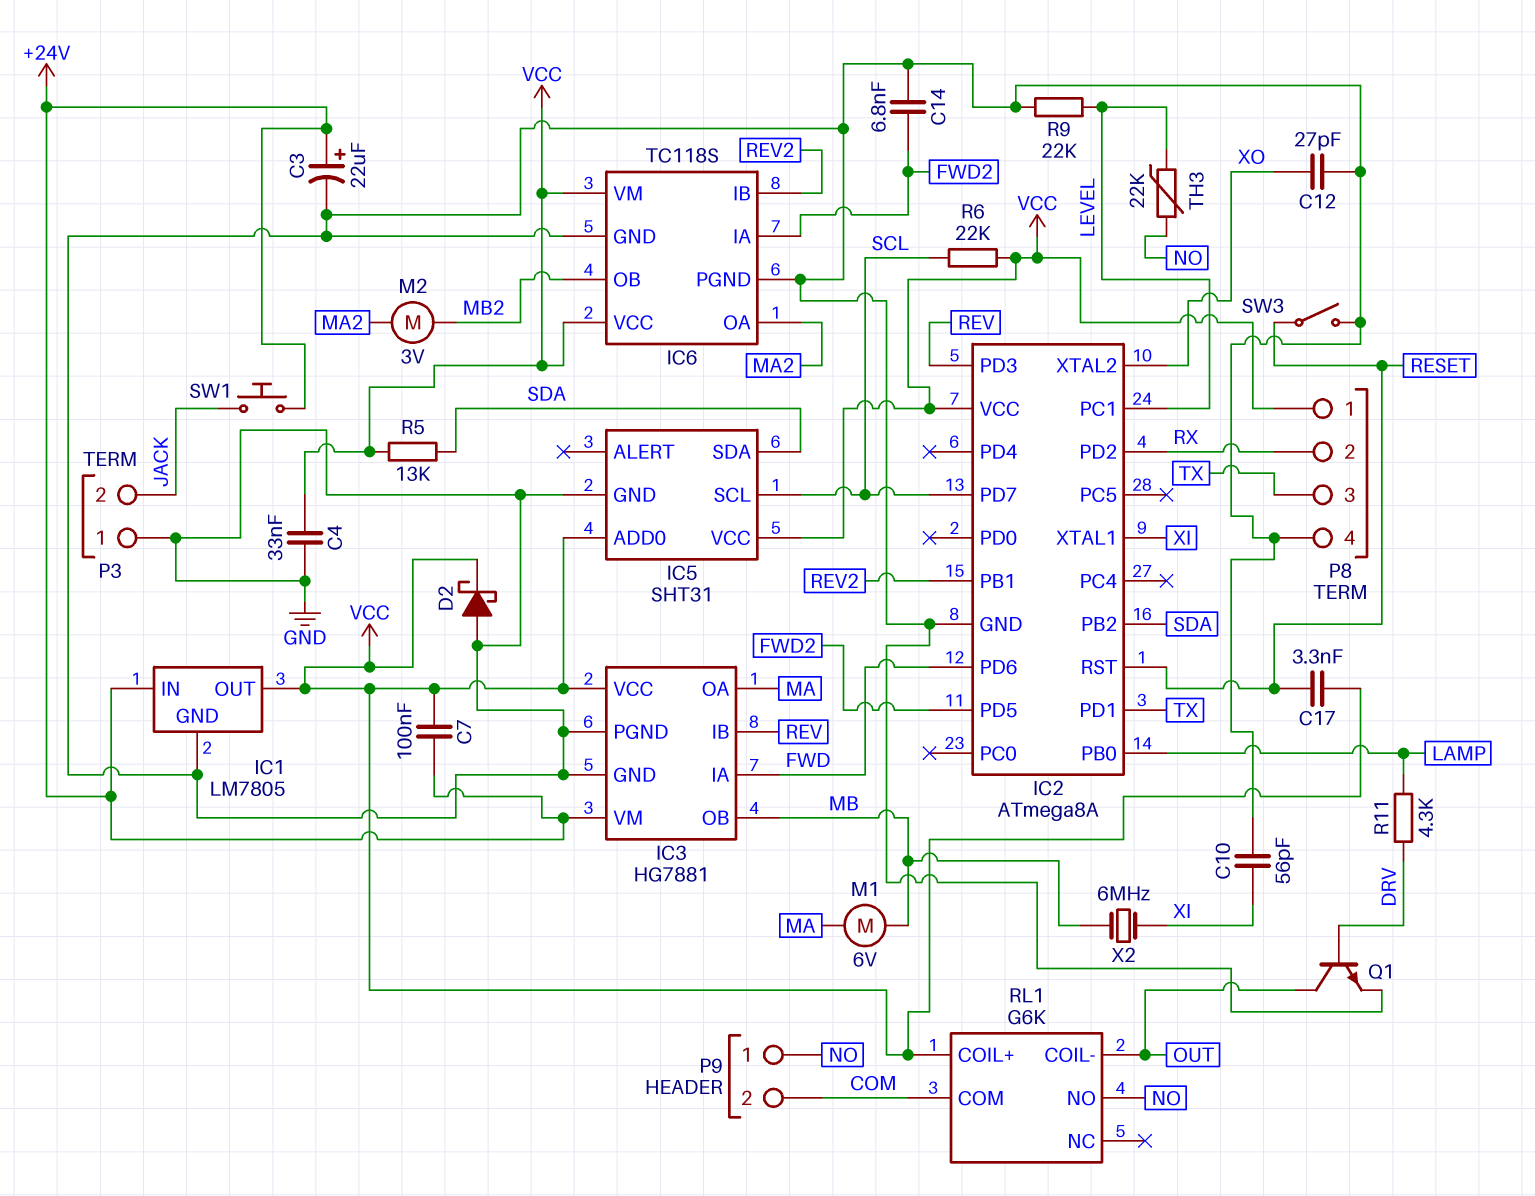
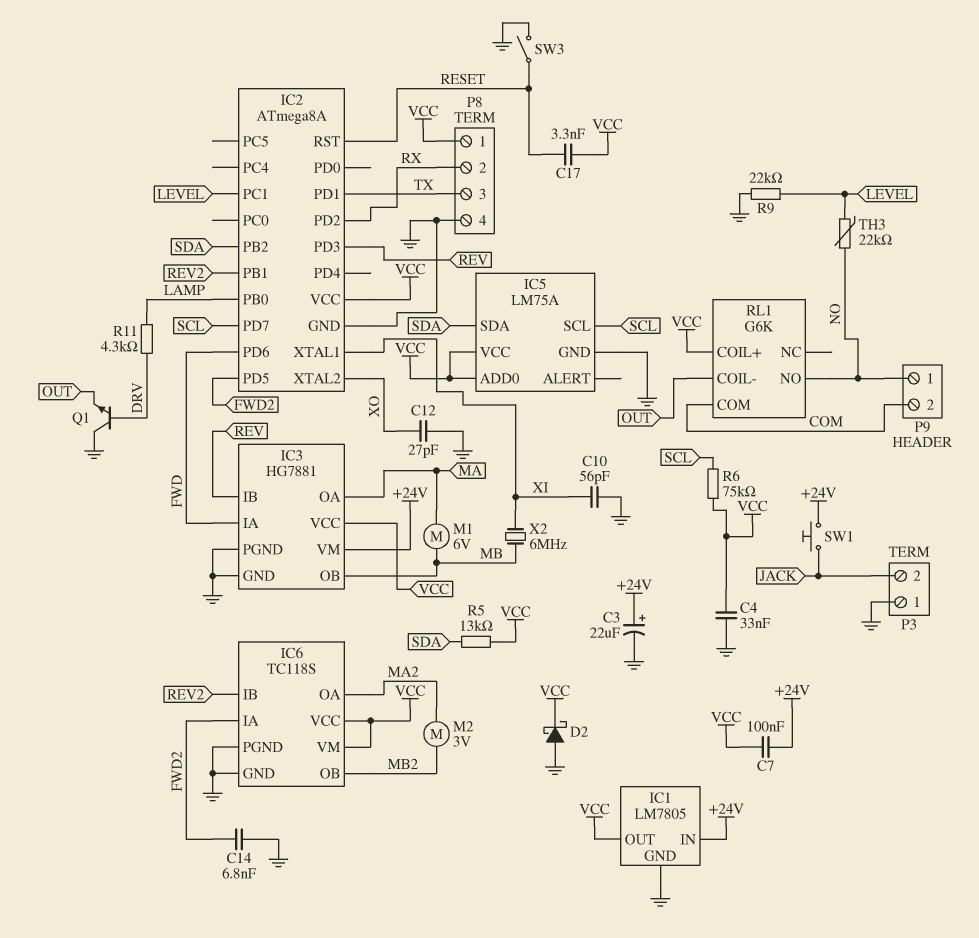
IC5: SHT31 -> LM75A
Q1: NPN (B DRV, C OUT, E GND) -> NPN (B DRV, C GND, E OUT)
R6: 22k (SCL, VCC) -> 75k (SCL, VCC)

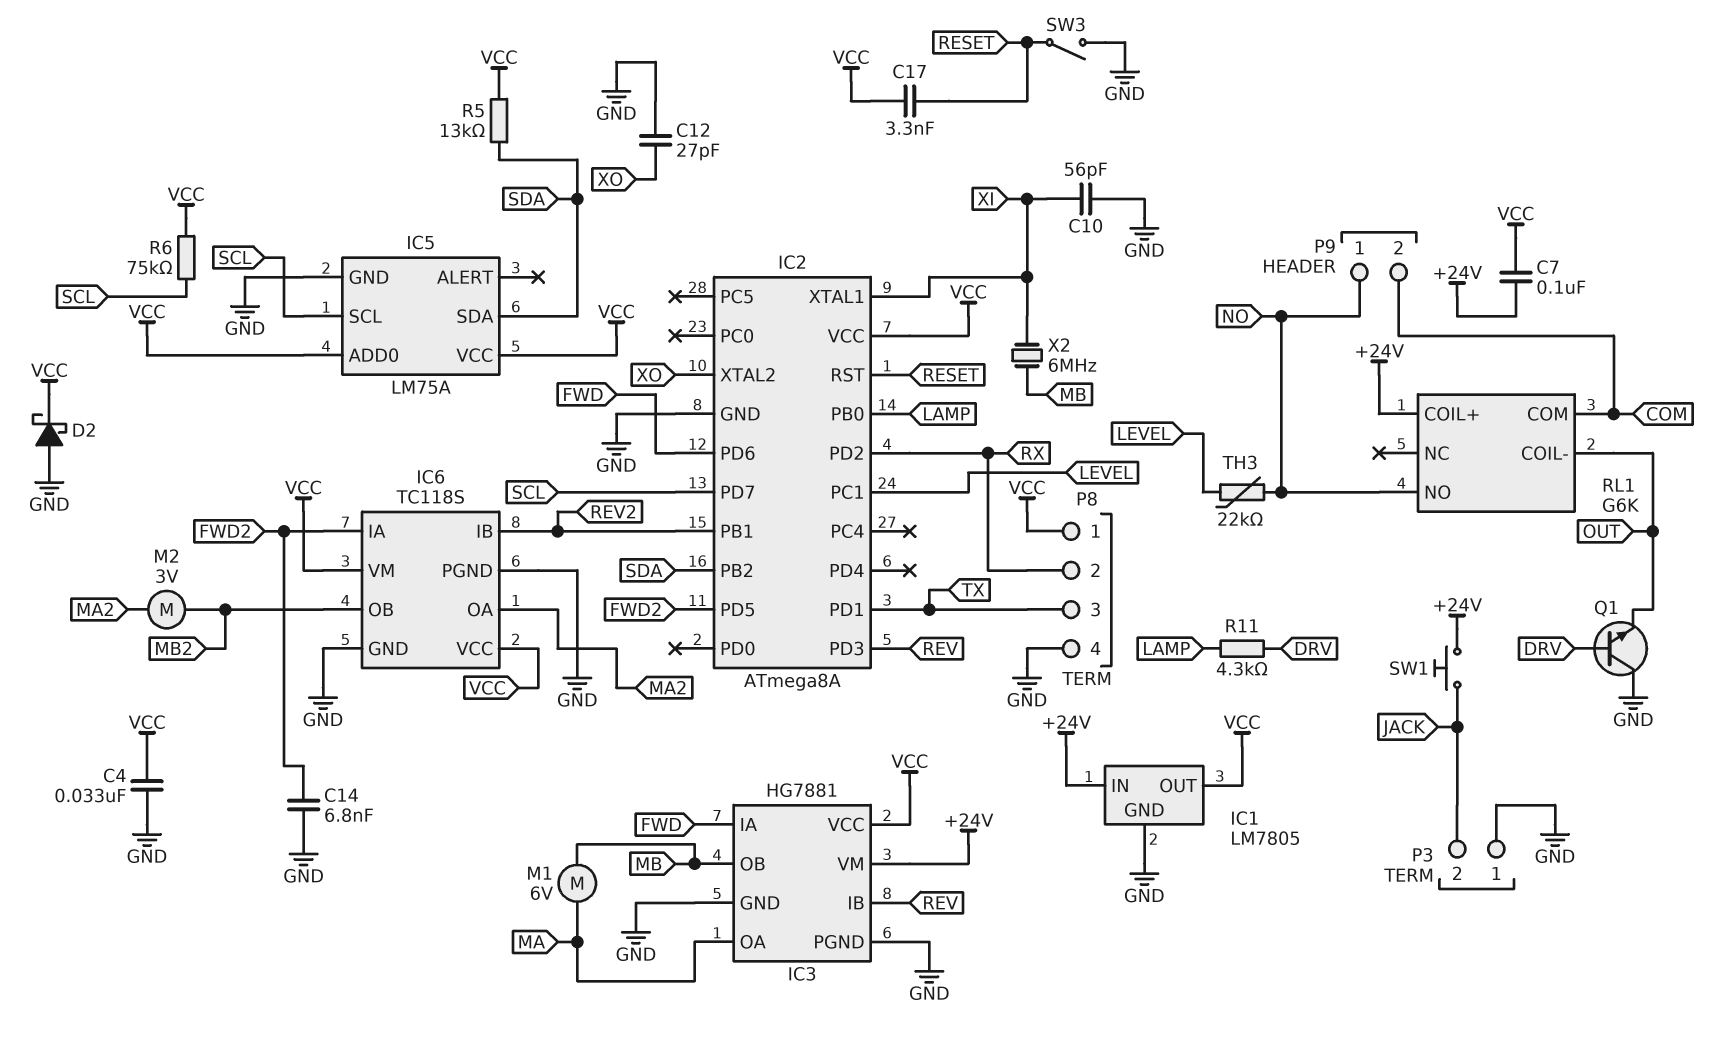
C3: 22uF (plus +24V, minus GND) -> none
R9: 22k (GND, LEVEL) -> none
RL1 pin COIL+: VCC -> +24V

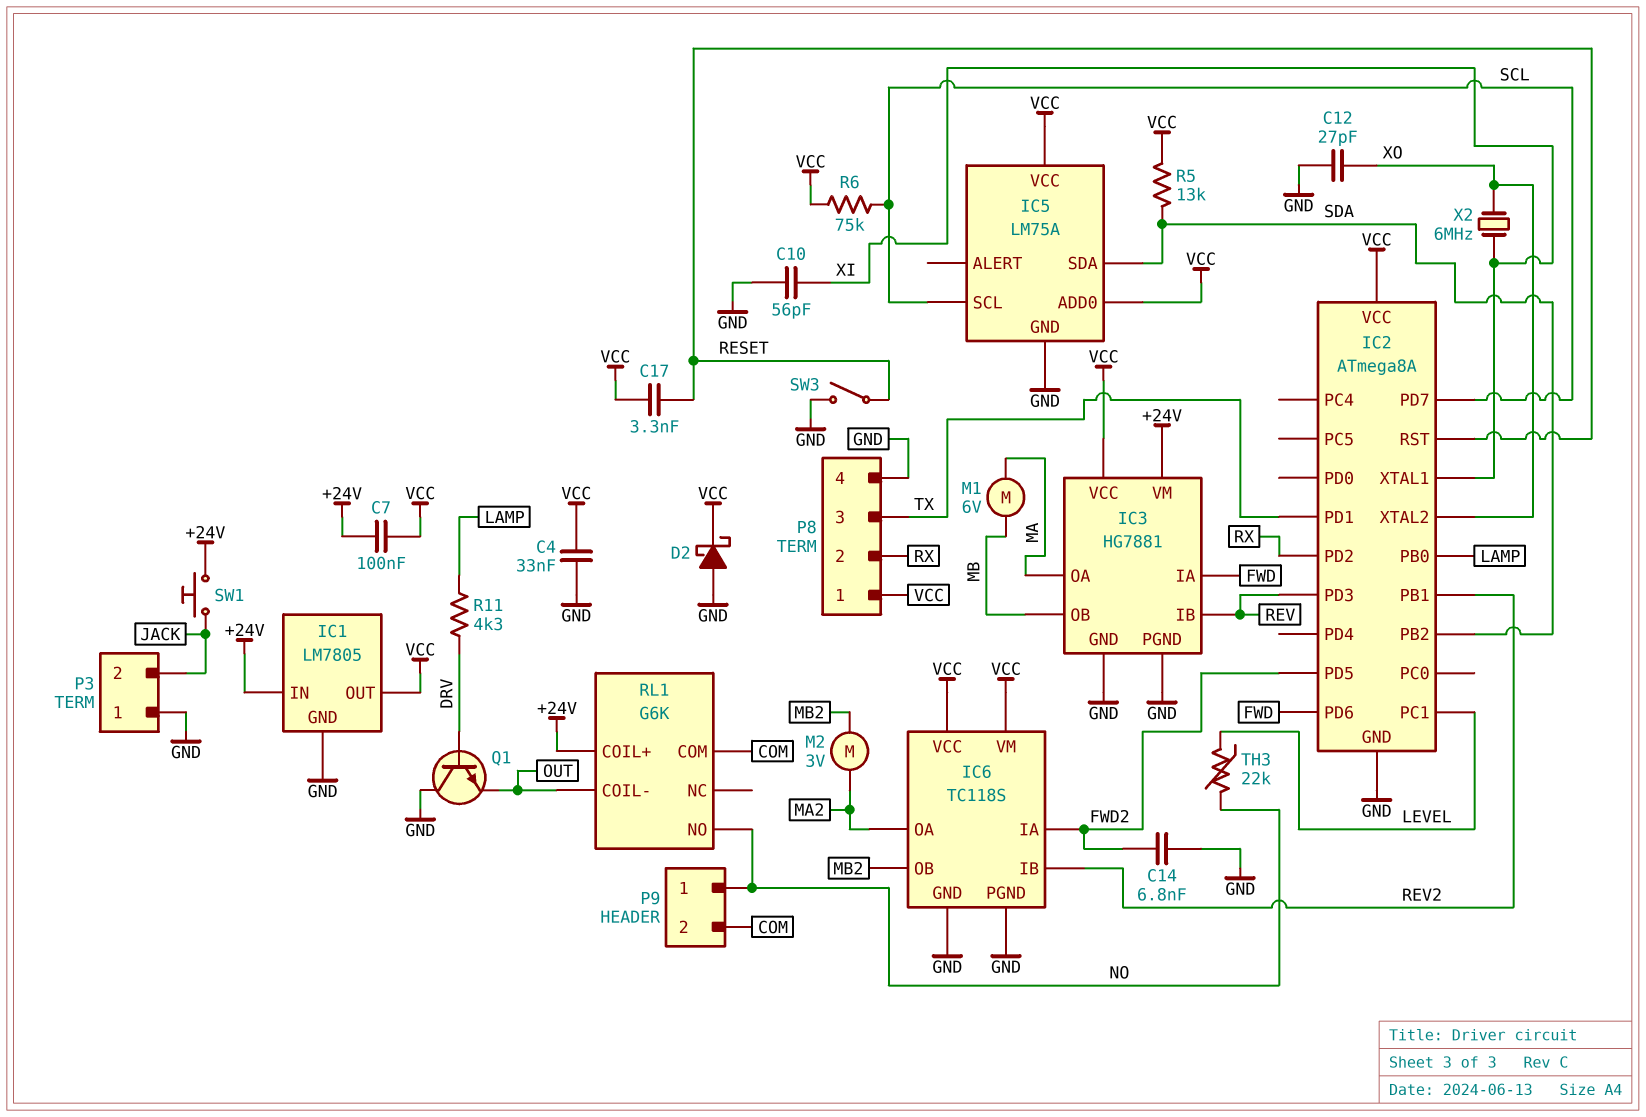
X2: 6MHz (MB, XI) -> 6MHz (XI, XO)

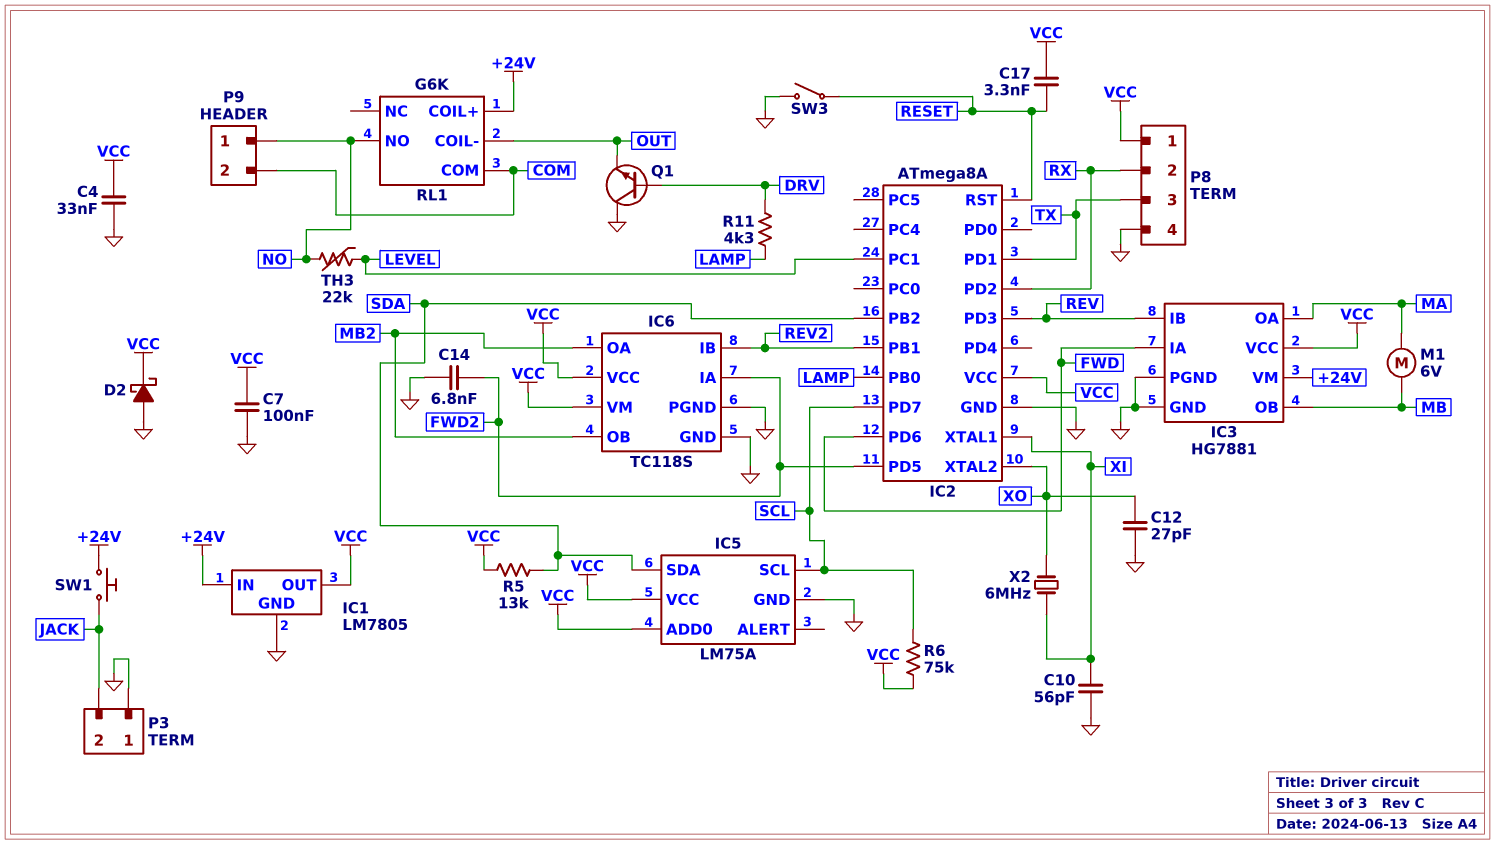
C7: 100nF (+24V, VCC) -> 100nF (GND, VCC)
IC6 pin OA: MA2 -> MB2
M2: motor 3V (MA2, MB2) -> none

